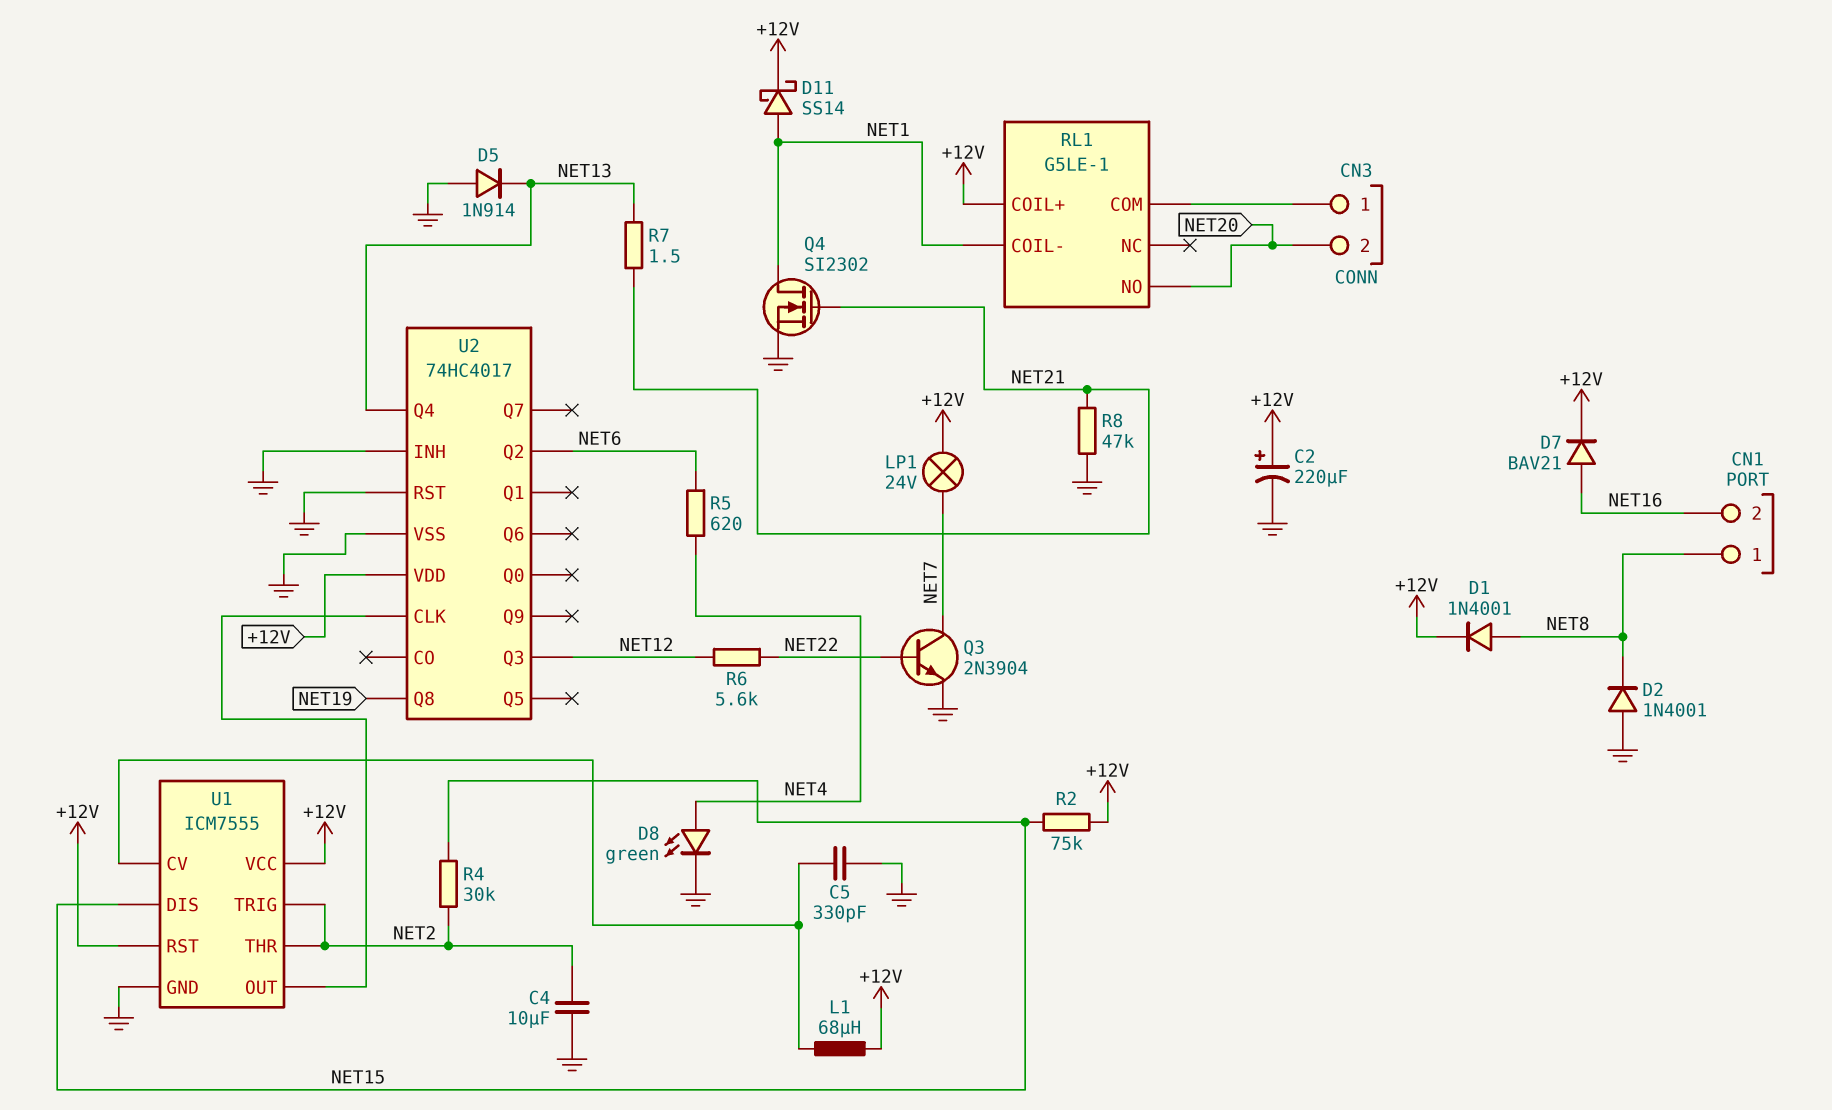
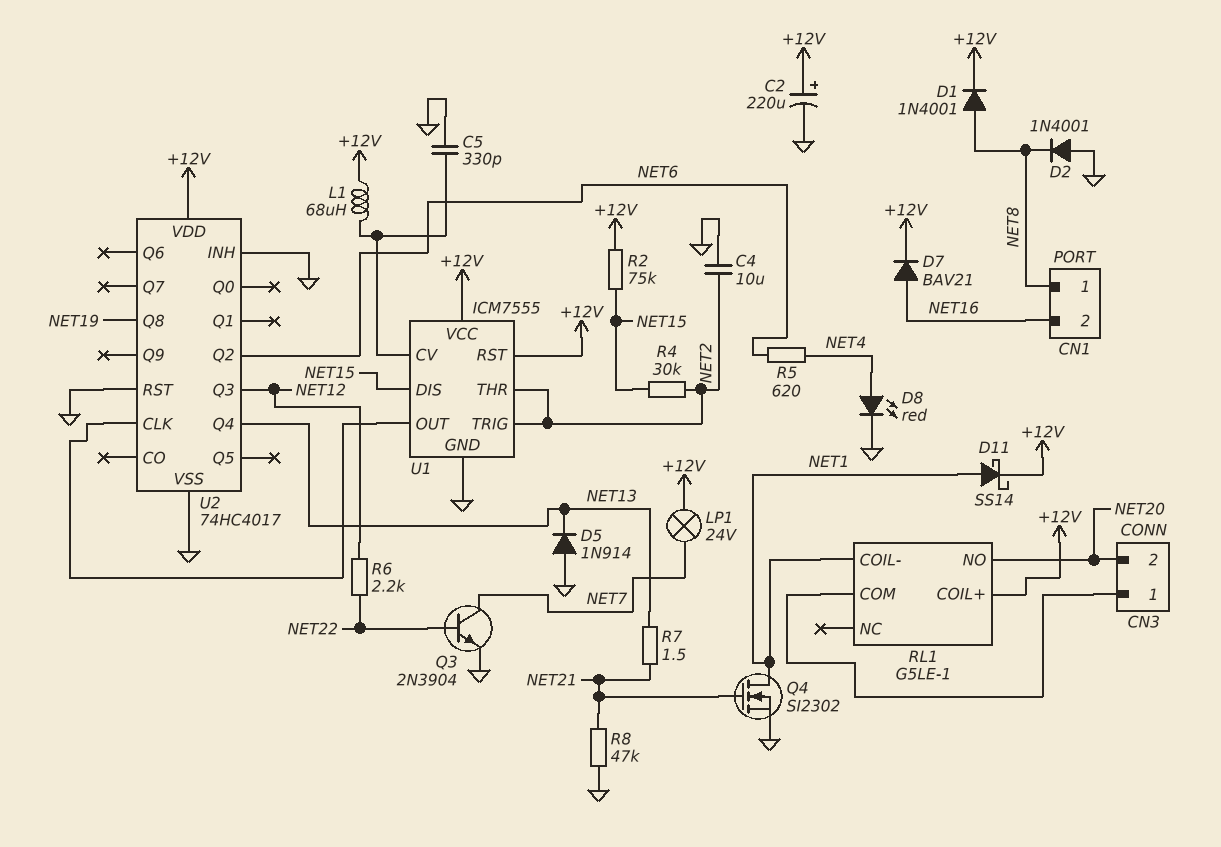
D8: LED green (A NET4, K GND) -> LED red (A NET4, K GND)
R6: 5.6k (NET12, NET22) -> 2.2k (NET12, NET22)

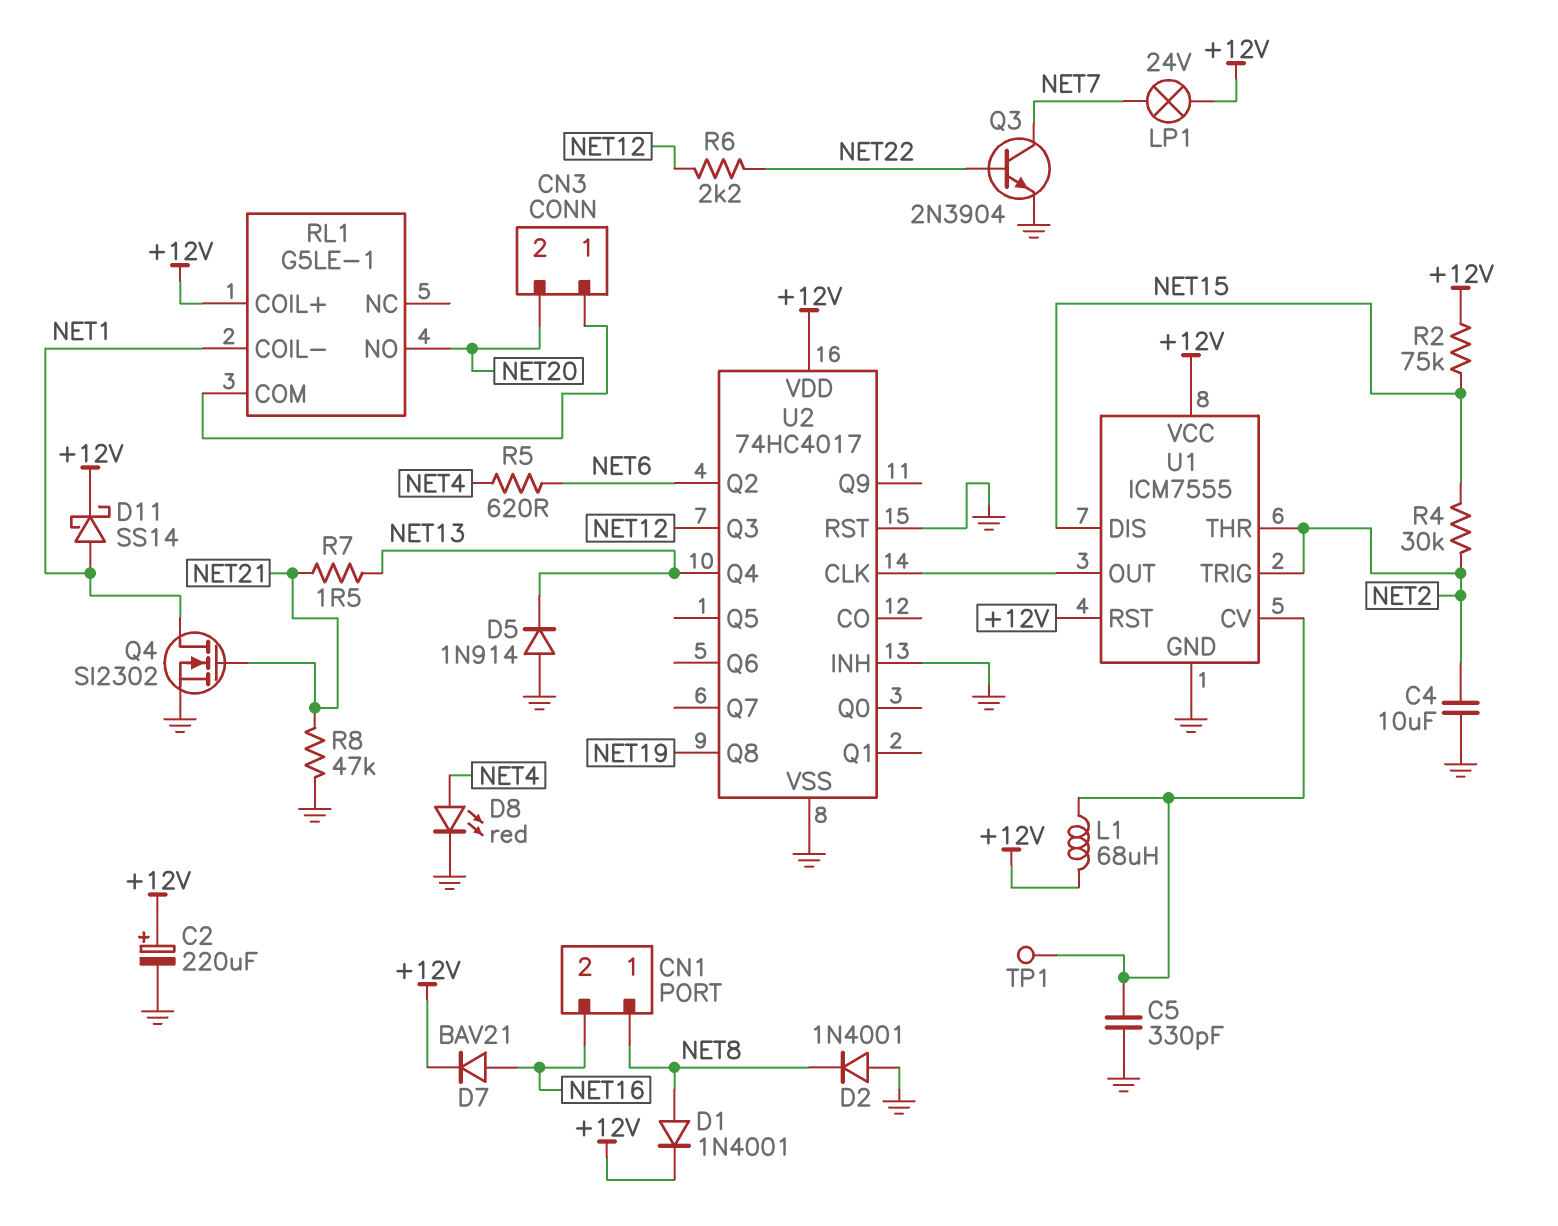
TP1: none -> test point (U1/CV)

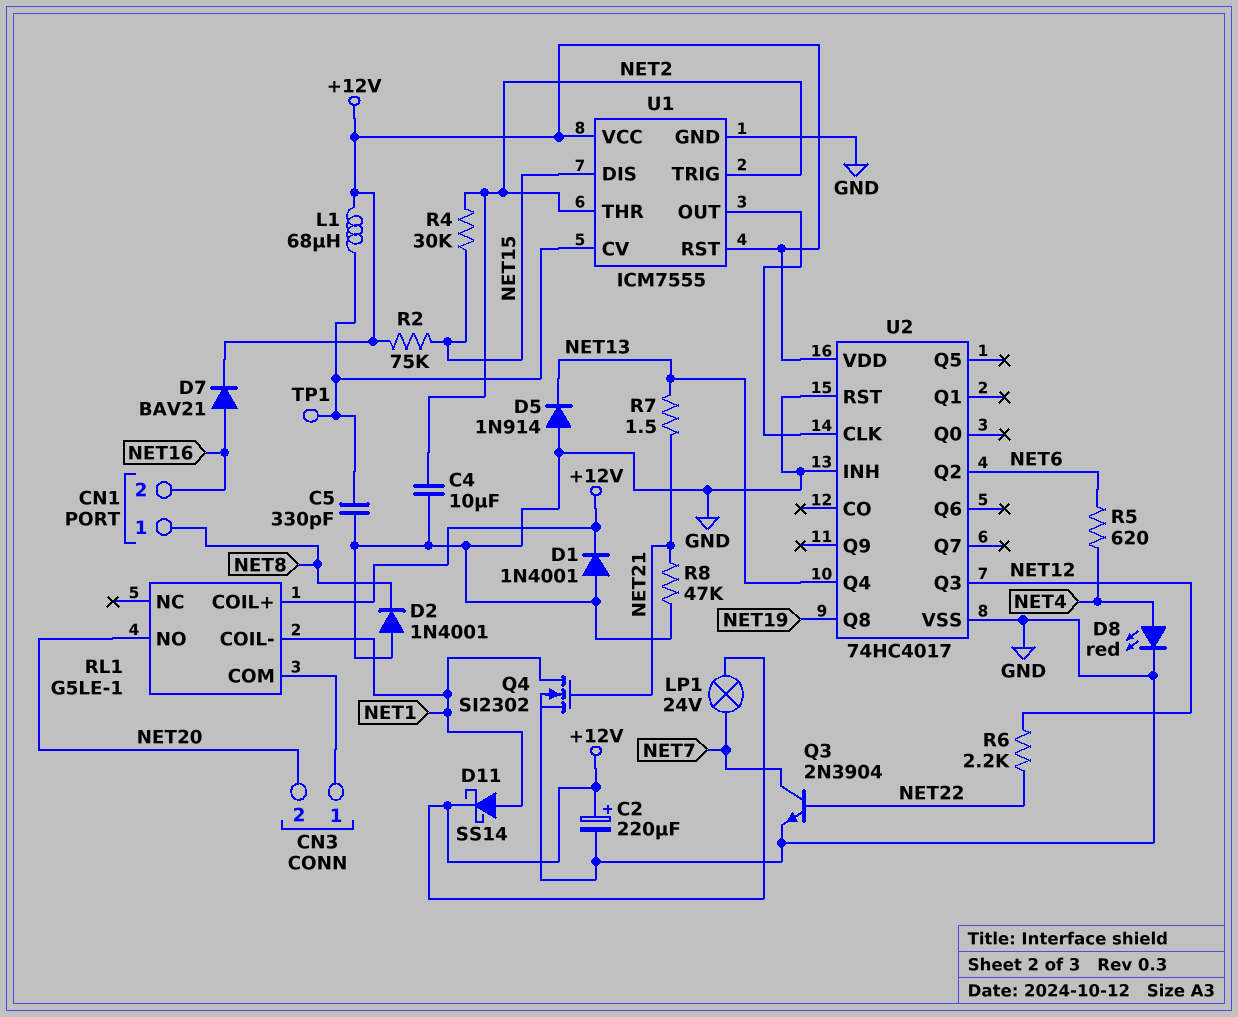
D1: diode 1N4001 (A NET8, K +12V) -> diode 1N4001 (A GND, K +12V)

